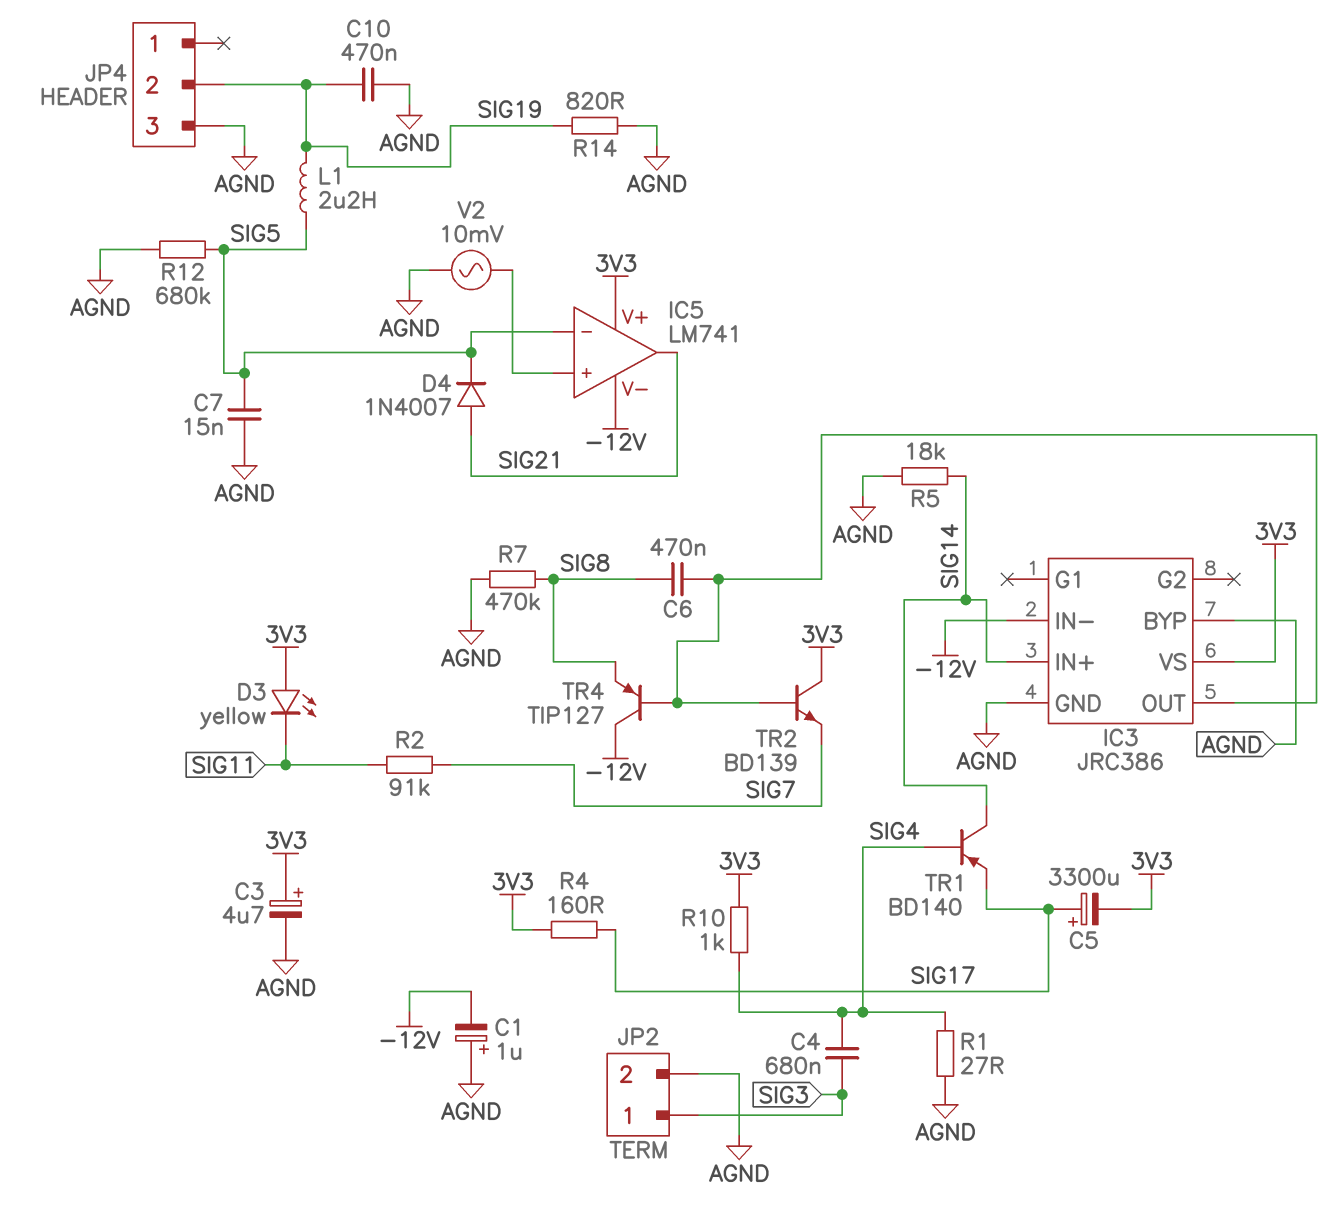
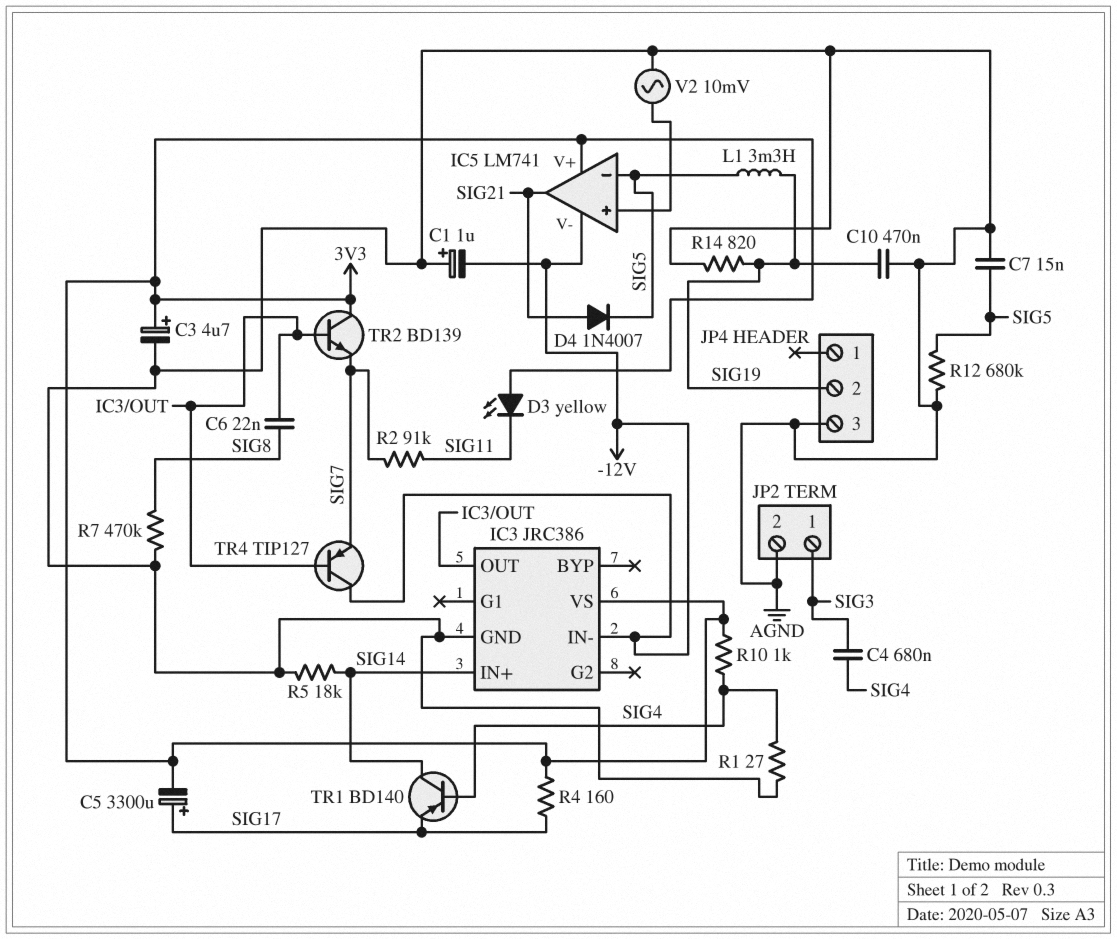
C6: 470nF (IC3/OUT, SIG8) -> 22nF (IC3/OUT, SIG8)
IC3 pin BYP: AGND -> none
L1: 2.2uH (SIG5, SIG19) -> 3.3mH (SIG5, SIG19)
TR4: PNP TIP127 (B IC3/OUT, C -12V, E SIG8) -> PNP TIP127 (B IC3/OUT, C -12V, E SIG7)

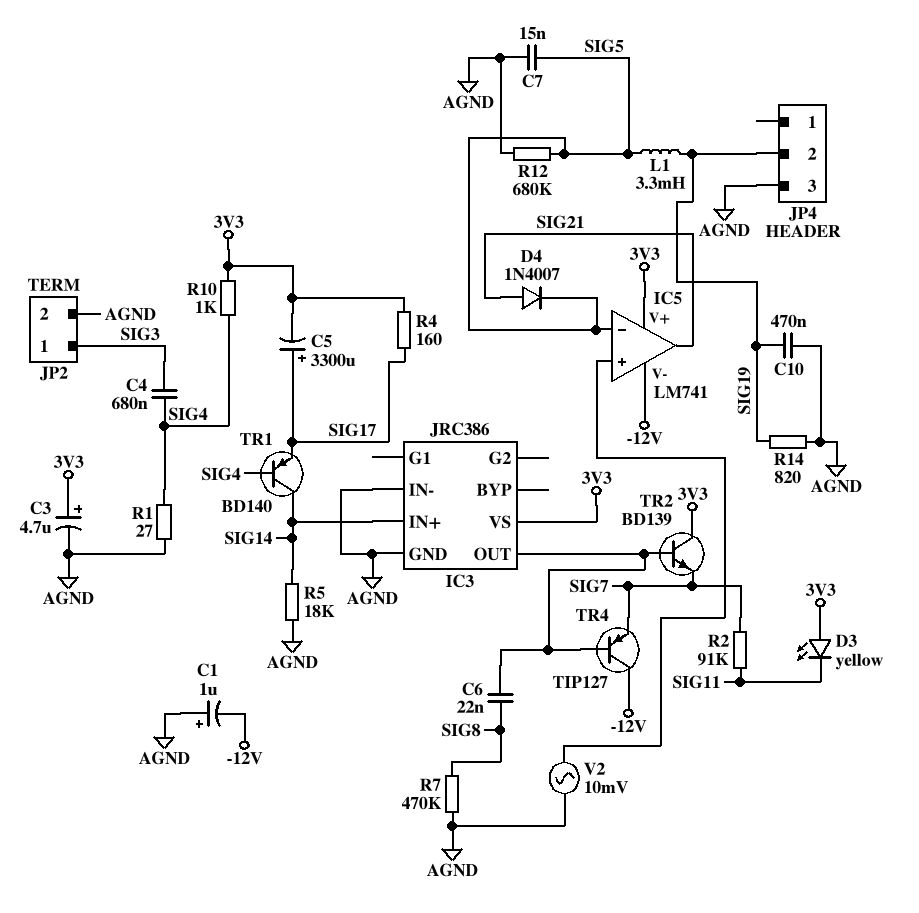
IC3 pin IN-: -12V -> AGND

